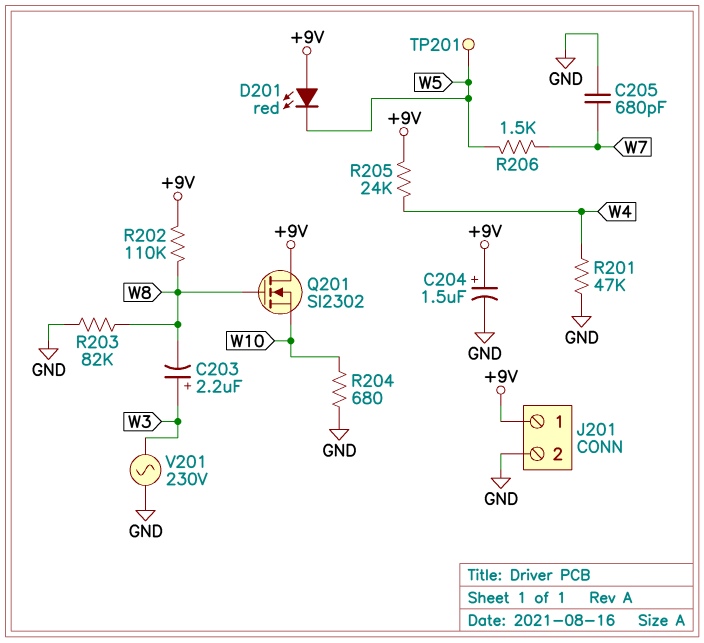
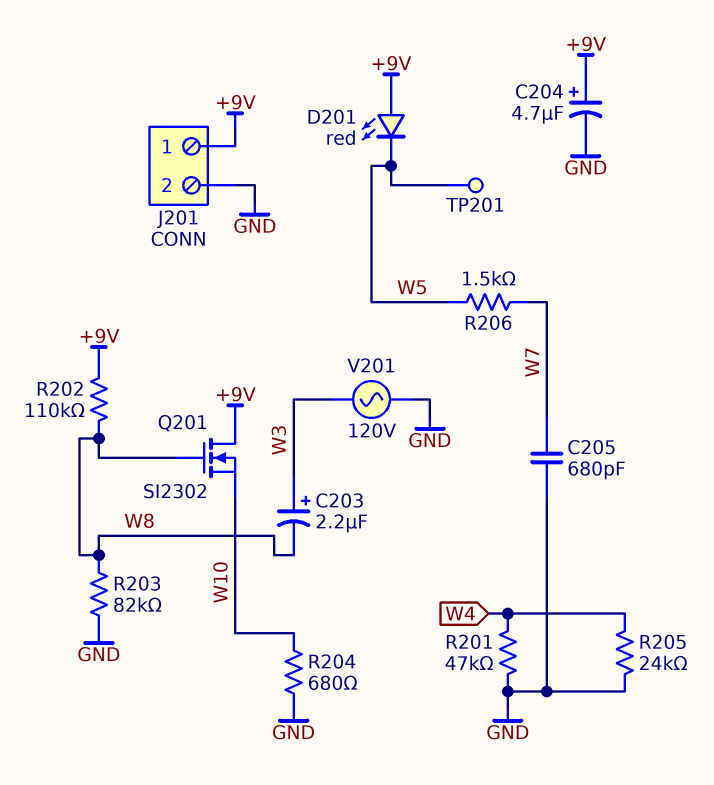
C204: 1.5uF (plus +9V, minus GND) -> 4.7uF (plus +9V, minus GND)
R205: 24k (+9V, W4) -> 24k (GND, W4)
V201: AC 230V (GND, W3) -> AC 120V (GND, W3)

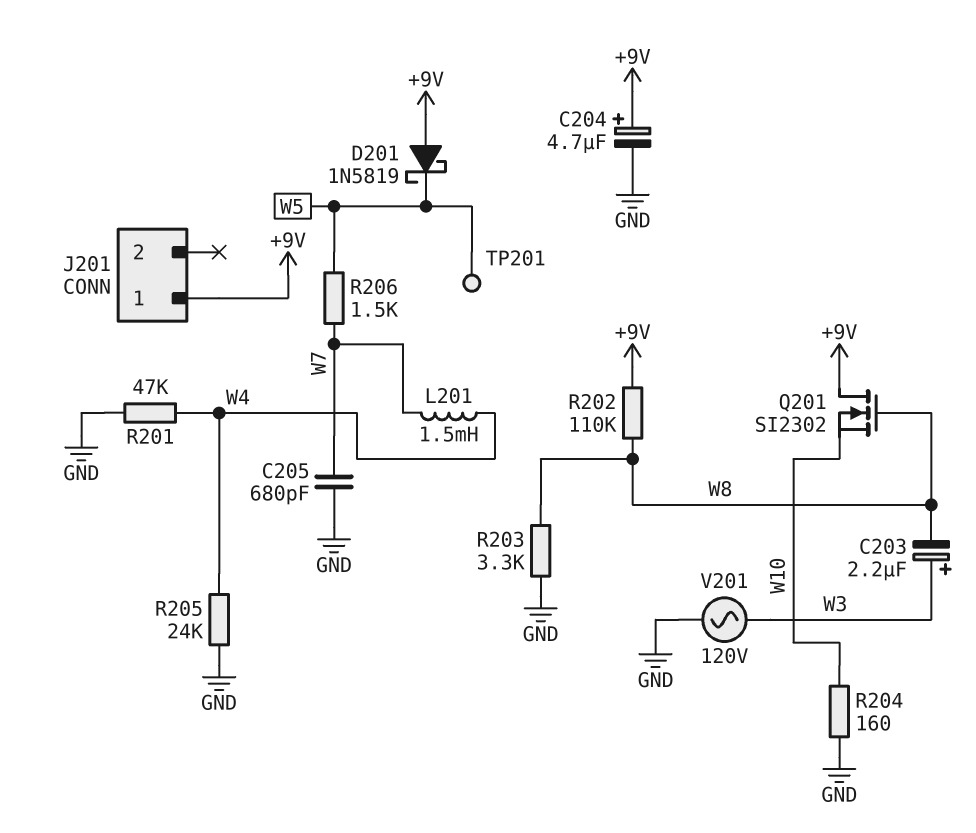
D201: LED red (A +9V, K W5) -> schottky 1N5819 (A +9V, K W5)
J201 pin 2: GND -> none
L201: none -> 1.5mH (W4, W7)
R203: 82k (GND, W8) -> 3.3k (GND, W8)
R204: 680 (GND, W10) -> 160 (GND, W10)

